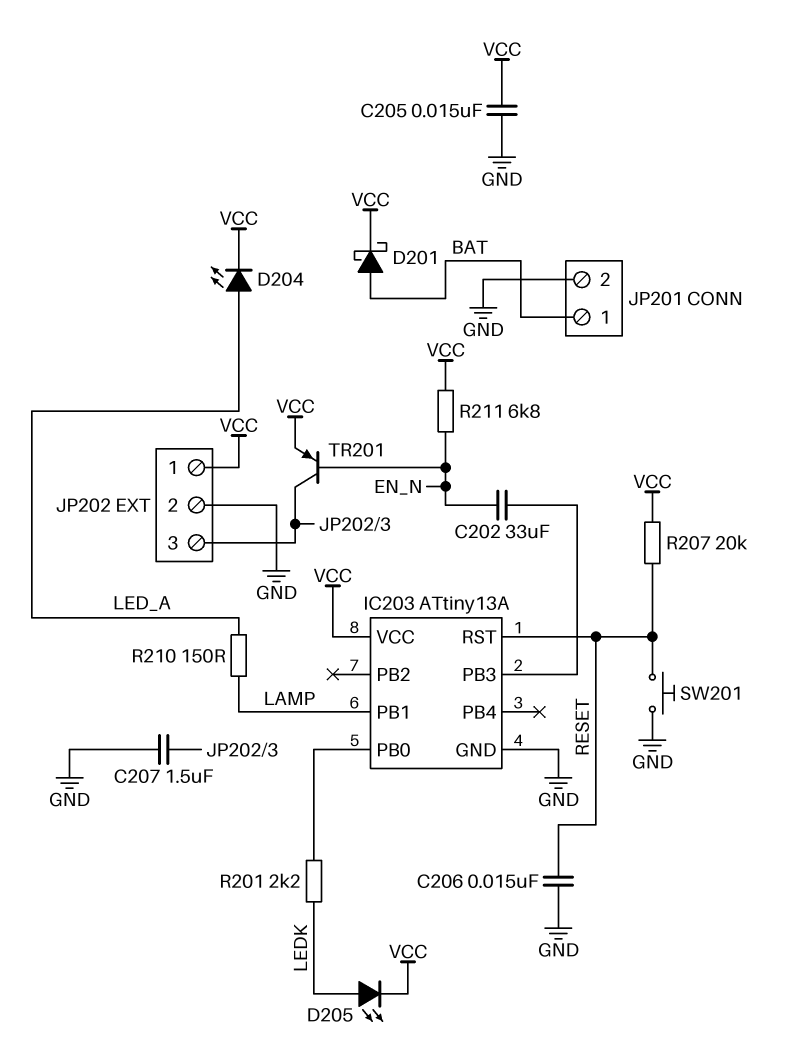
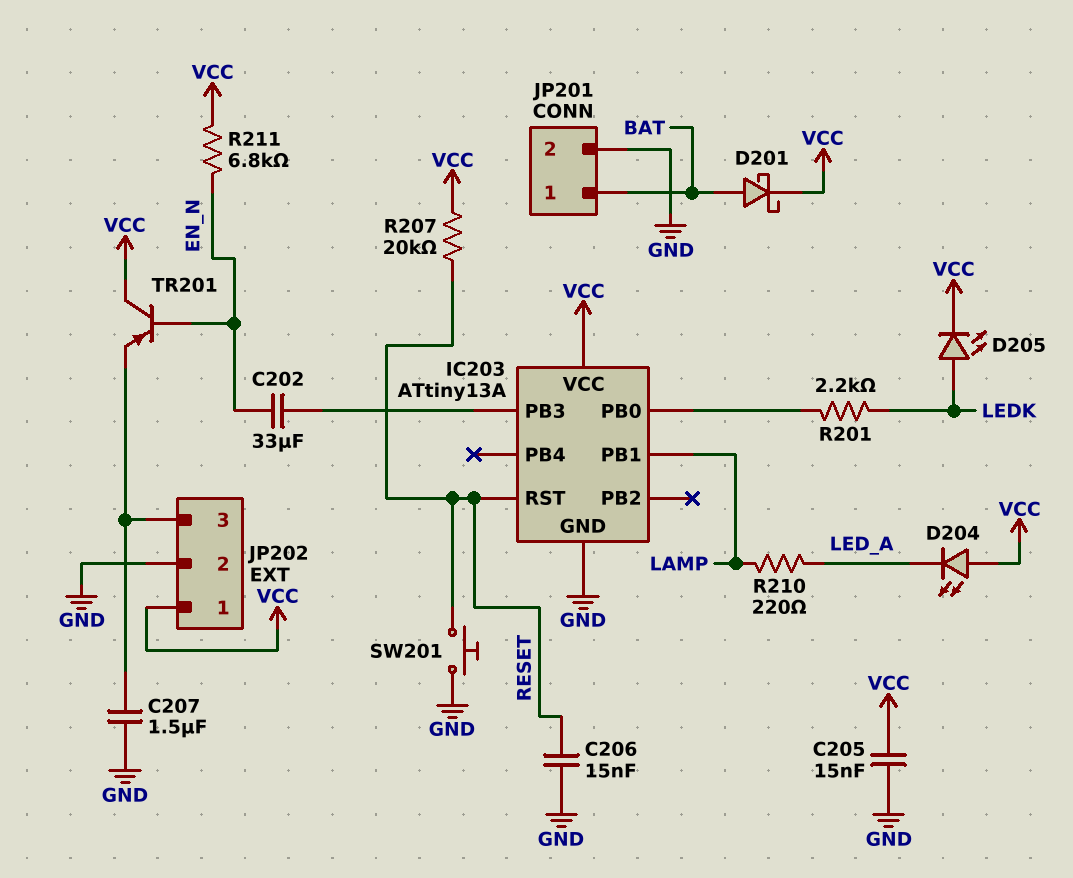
D204: LED (A LED_A, K VCC) -> LED (A VCC, K LED_A)
R210: 150 (LAMP, LED_A) -> 220 (LAMP, LED_A)
TR201: PNP (B EN_N, C JP202/3, E VCC) -> PNP (B EN_N, C VCC, E JP202/3)

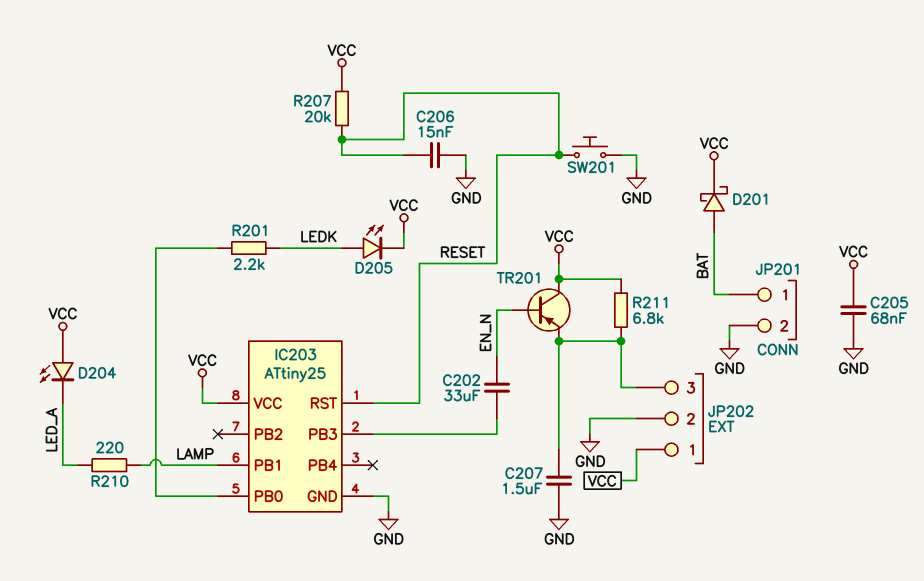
C205: 15nF (GND, VCC) -> 68nF (GND, VCC)
IC203: ATtiny13A -> ATtiny25
R211: 6.8k (EN_N, VCC) -> 6.8k (JP202/3, VCC)

